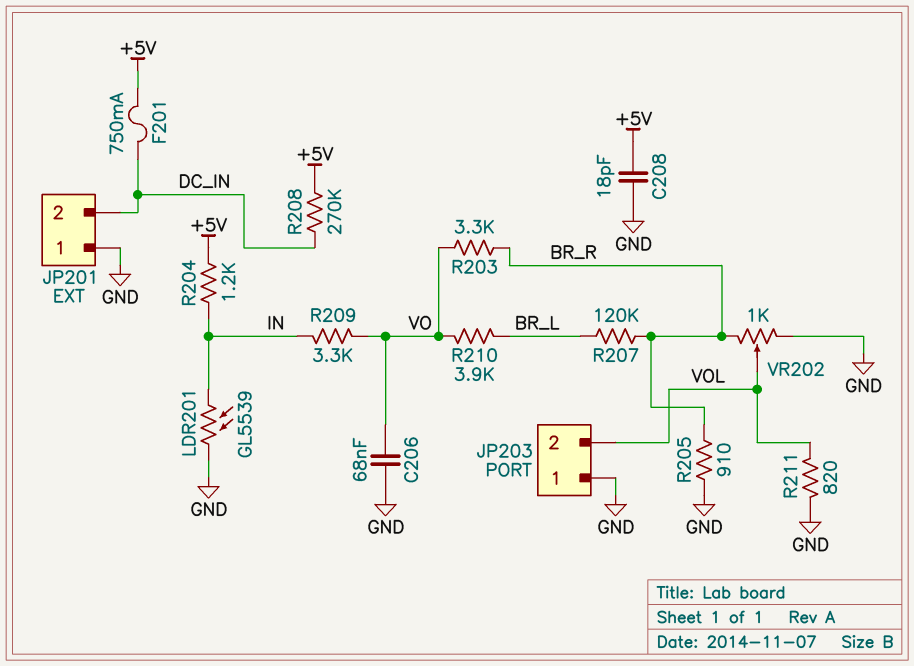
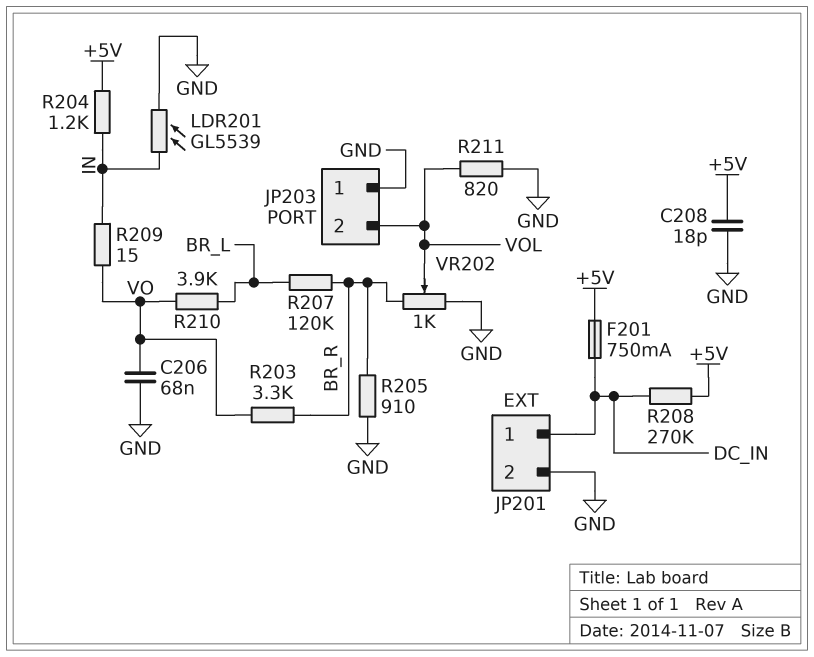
JP201 pin 1: GND -> DC_IN
JP201 pin 2: DC_IN -> GND
R209: 3.3k (IN, VO) -> 15 (IN, VO)

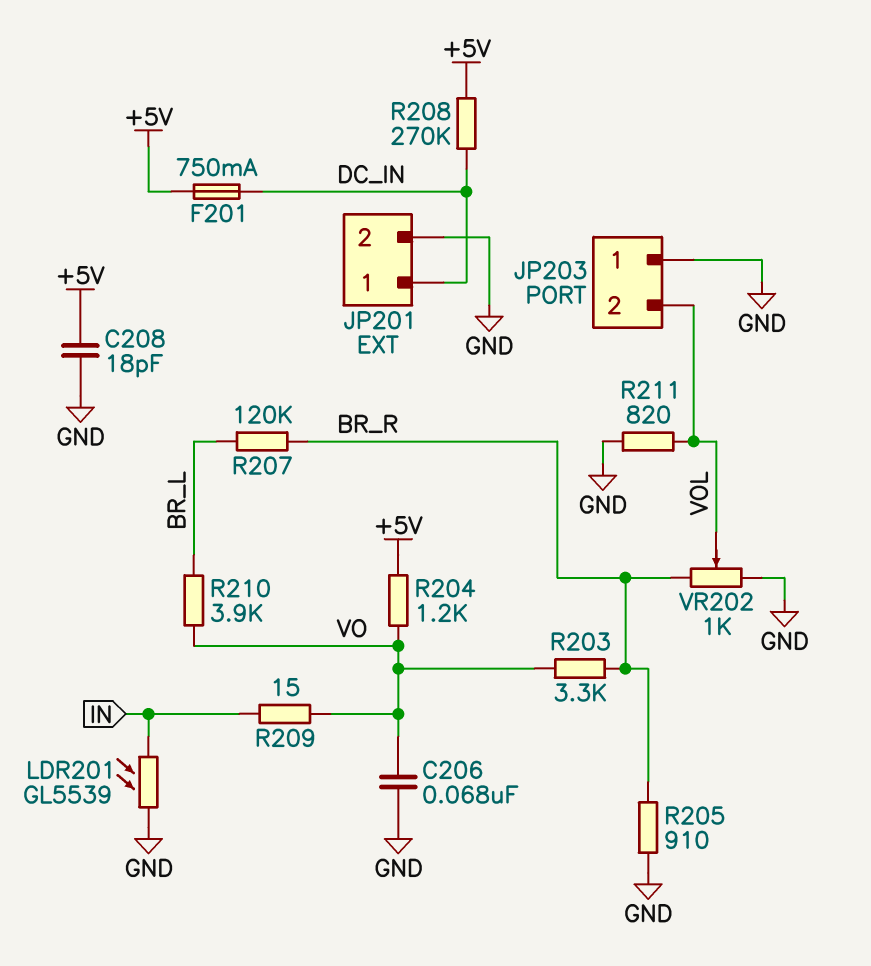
R204: 1.2k (+5V, IN) -> 1.2k (+5V, VO)

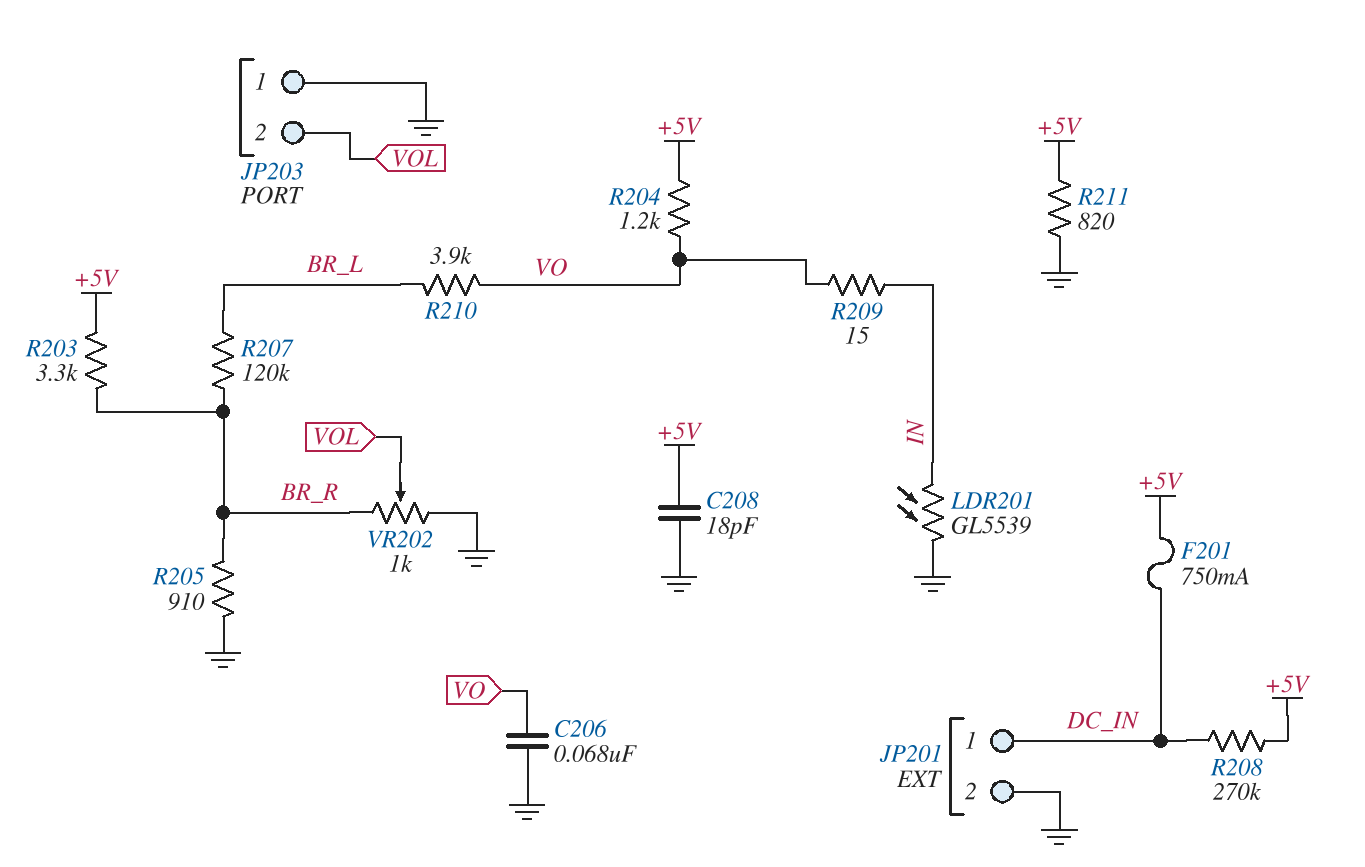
R203: 3.3k (BR_R, VO) -> 3.3k (+5V, BR_R)
R211: 820 (GND, VOL) -> 820 (+5V, GND)

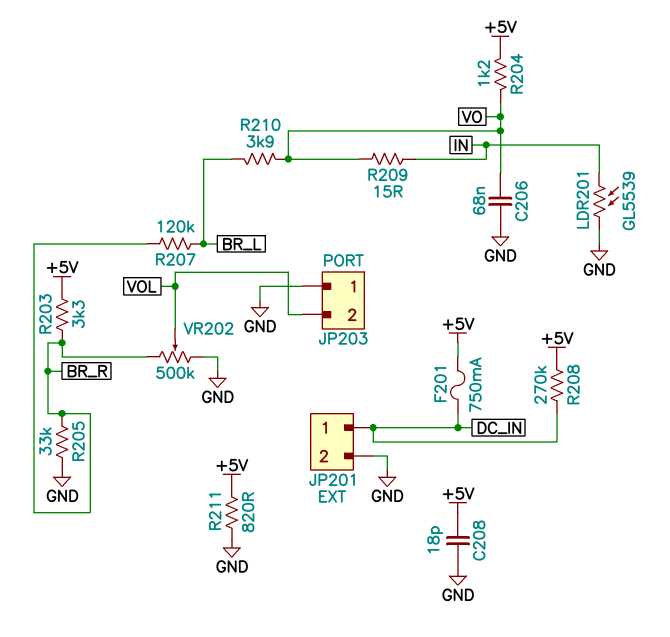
R205: 910 (BR_R, GND) -> 33k (BR_R, GND)
VR202: 1k (BR_R, GND, wiper VOL) -> 500k (BR_R, GND, wiper VOL)

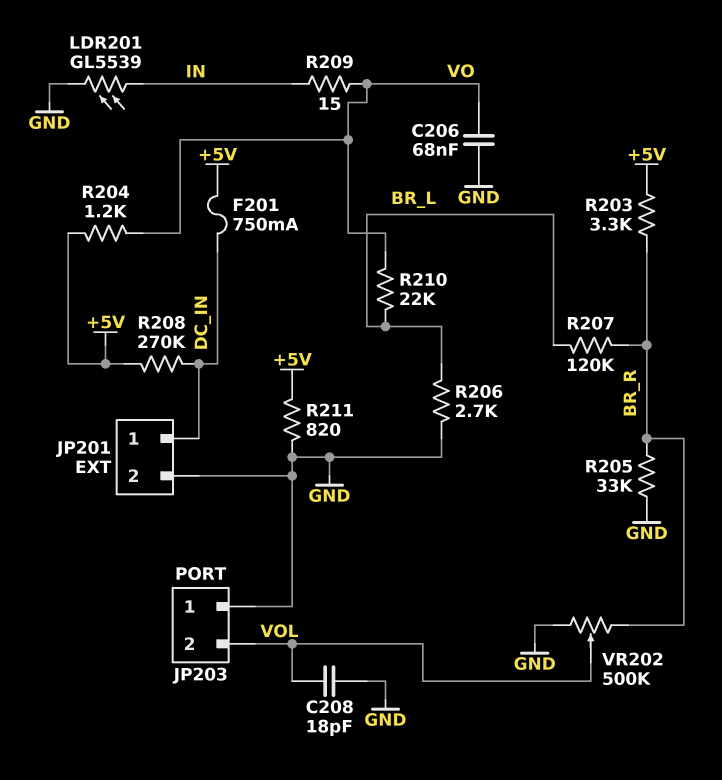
C208: 18pF (+5V, GND) -> 18pF (GND, VOL)
R206: none -> 2.7k (BR_L, GND)
R210: 3.9k (BR_L, VO) -> 22k (BR_L, VO)

